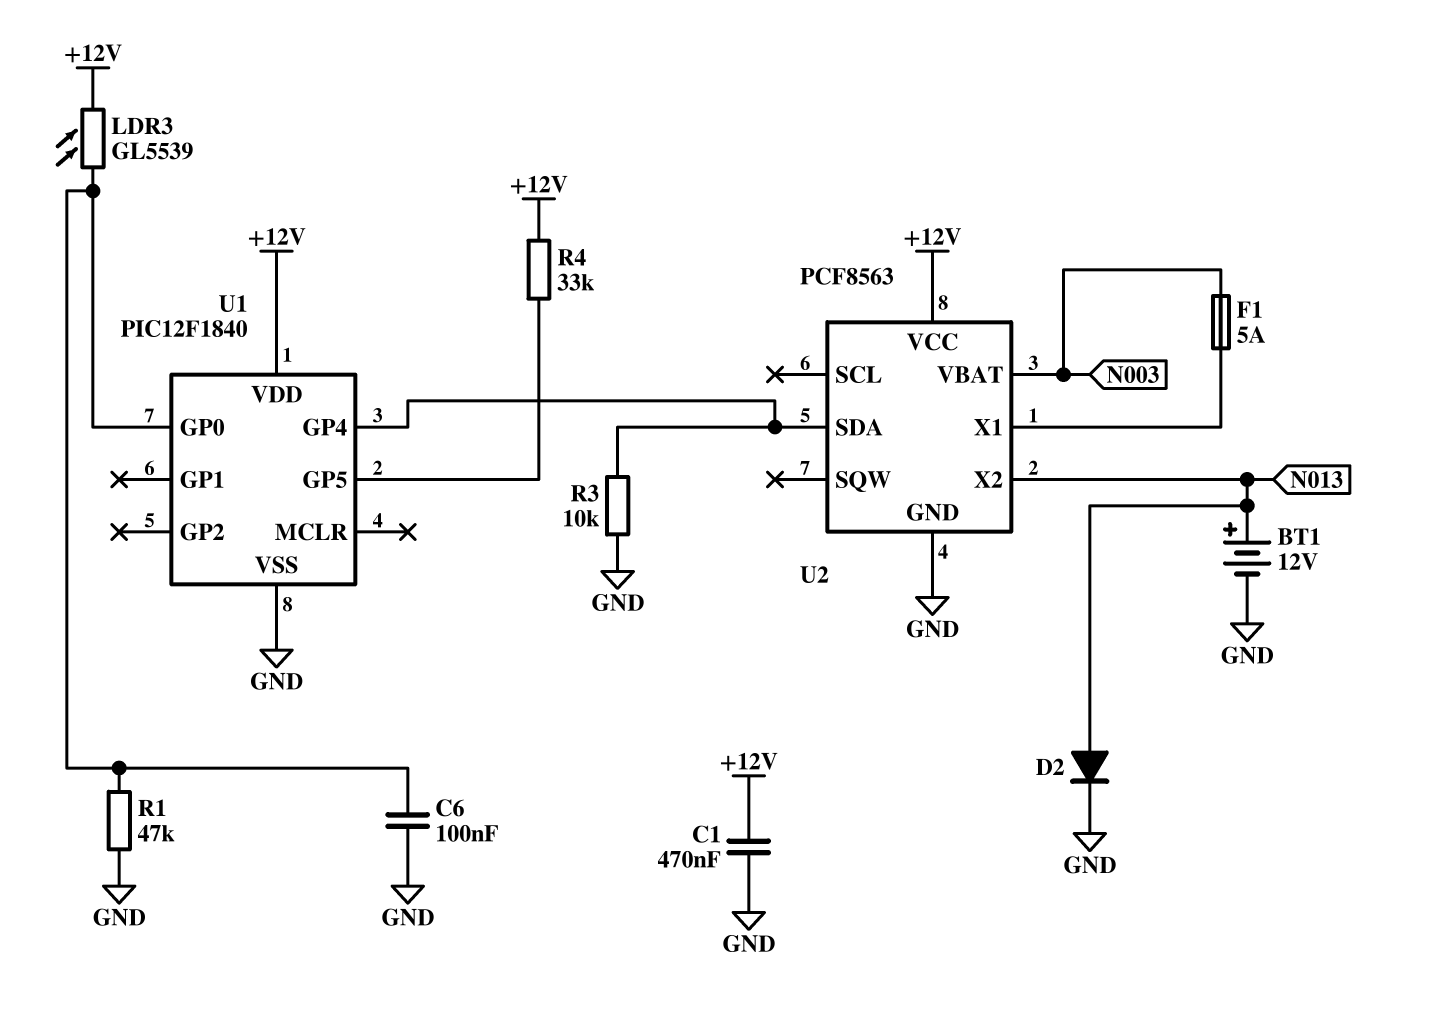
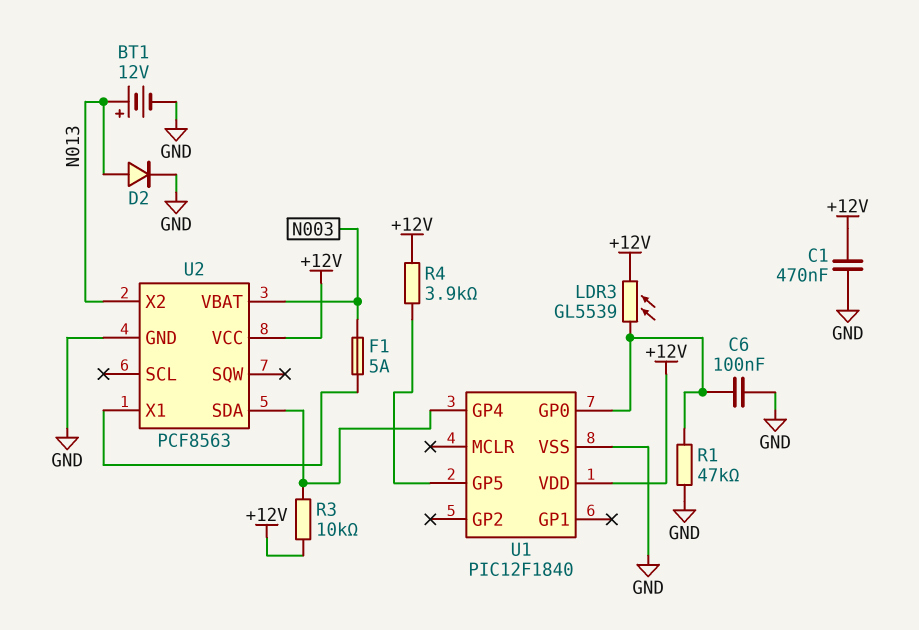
R3: 10k (GND, U1/GP4) -> 10k (+12V, U1/GP4)
R4: 33k (+12V, U1/GP5) -> 3.9k (+12V, U1/GP5)

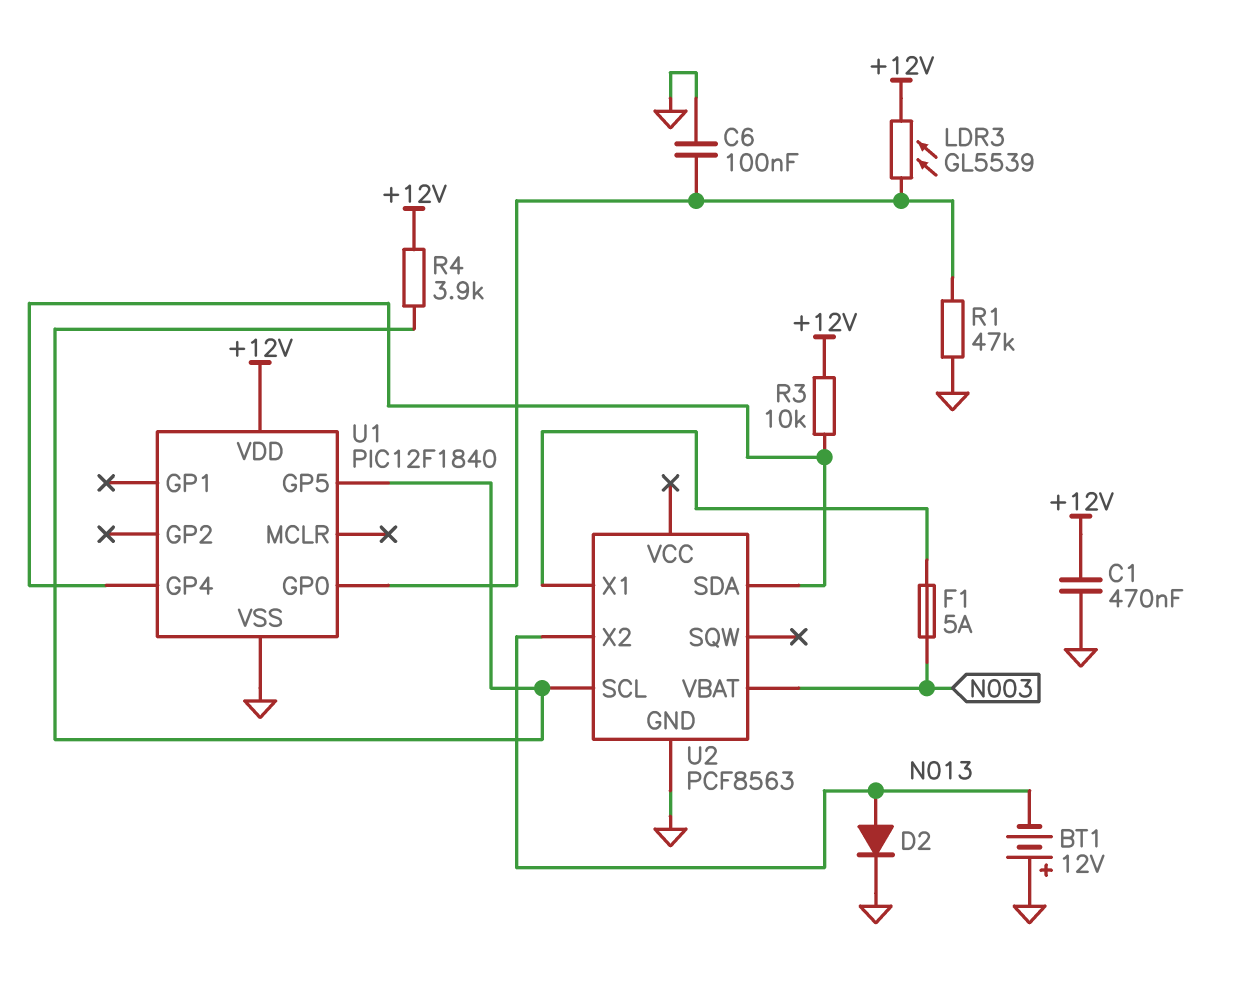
BT1: 12V (plus N013, minus GND) -> 12V (plus GND, minus N013)
U2 pin SCL: none -> U1/GP5
U2 pin VCC: +12V -> none

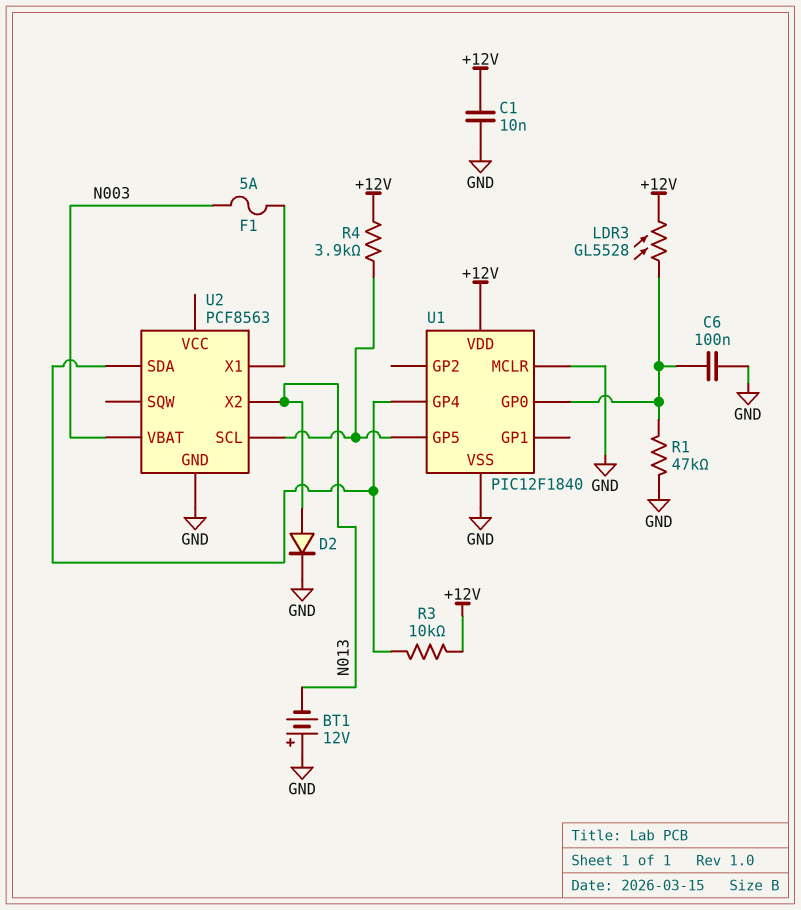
C1: 470nF (+12V, GND) -> 10nF (+12V, GND)
LDR3: GL5539 (+12V, U1/GP0) -> GL5528 (+12V, U1/GP0)
U1 pin MCLR: none -> GND

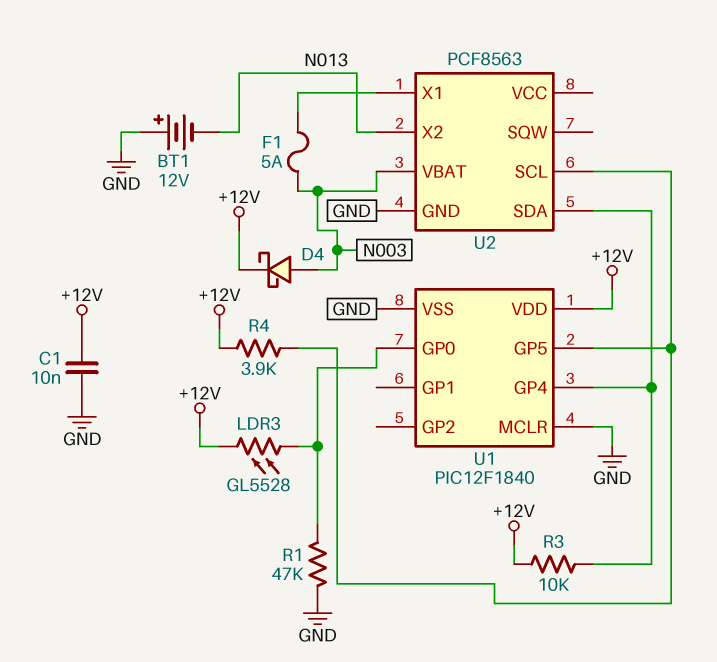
C6: 100nF (GND, U1/GP0) -> none
D2: diode (A N013, K GND) -> none
D4: none -> schottky (A N003, K +12V)

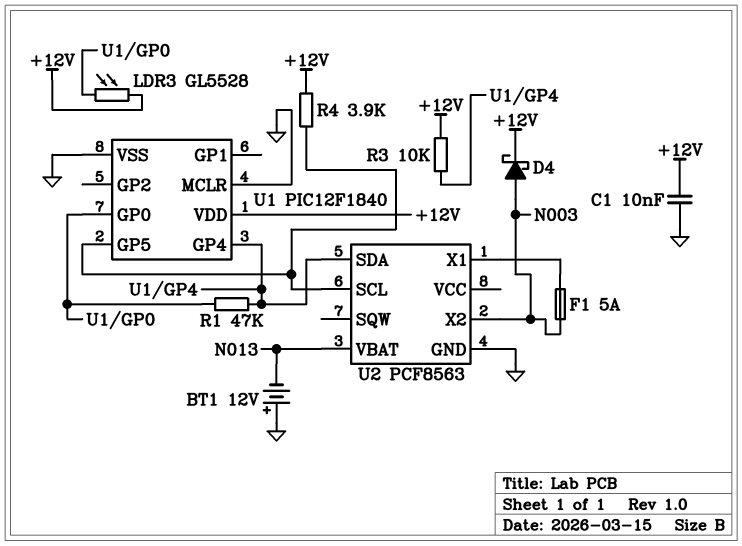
R1: 47k (GND, U1/GP0) -> 47k (U1/GP0, U1/GP4)
U2 pin VBAT: N003 -> N013
U2 pin X2: N013 -> N003

